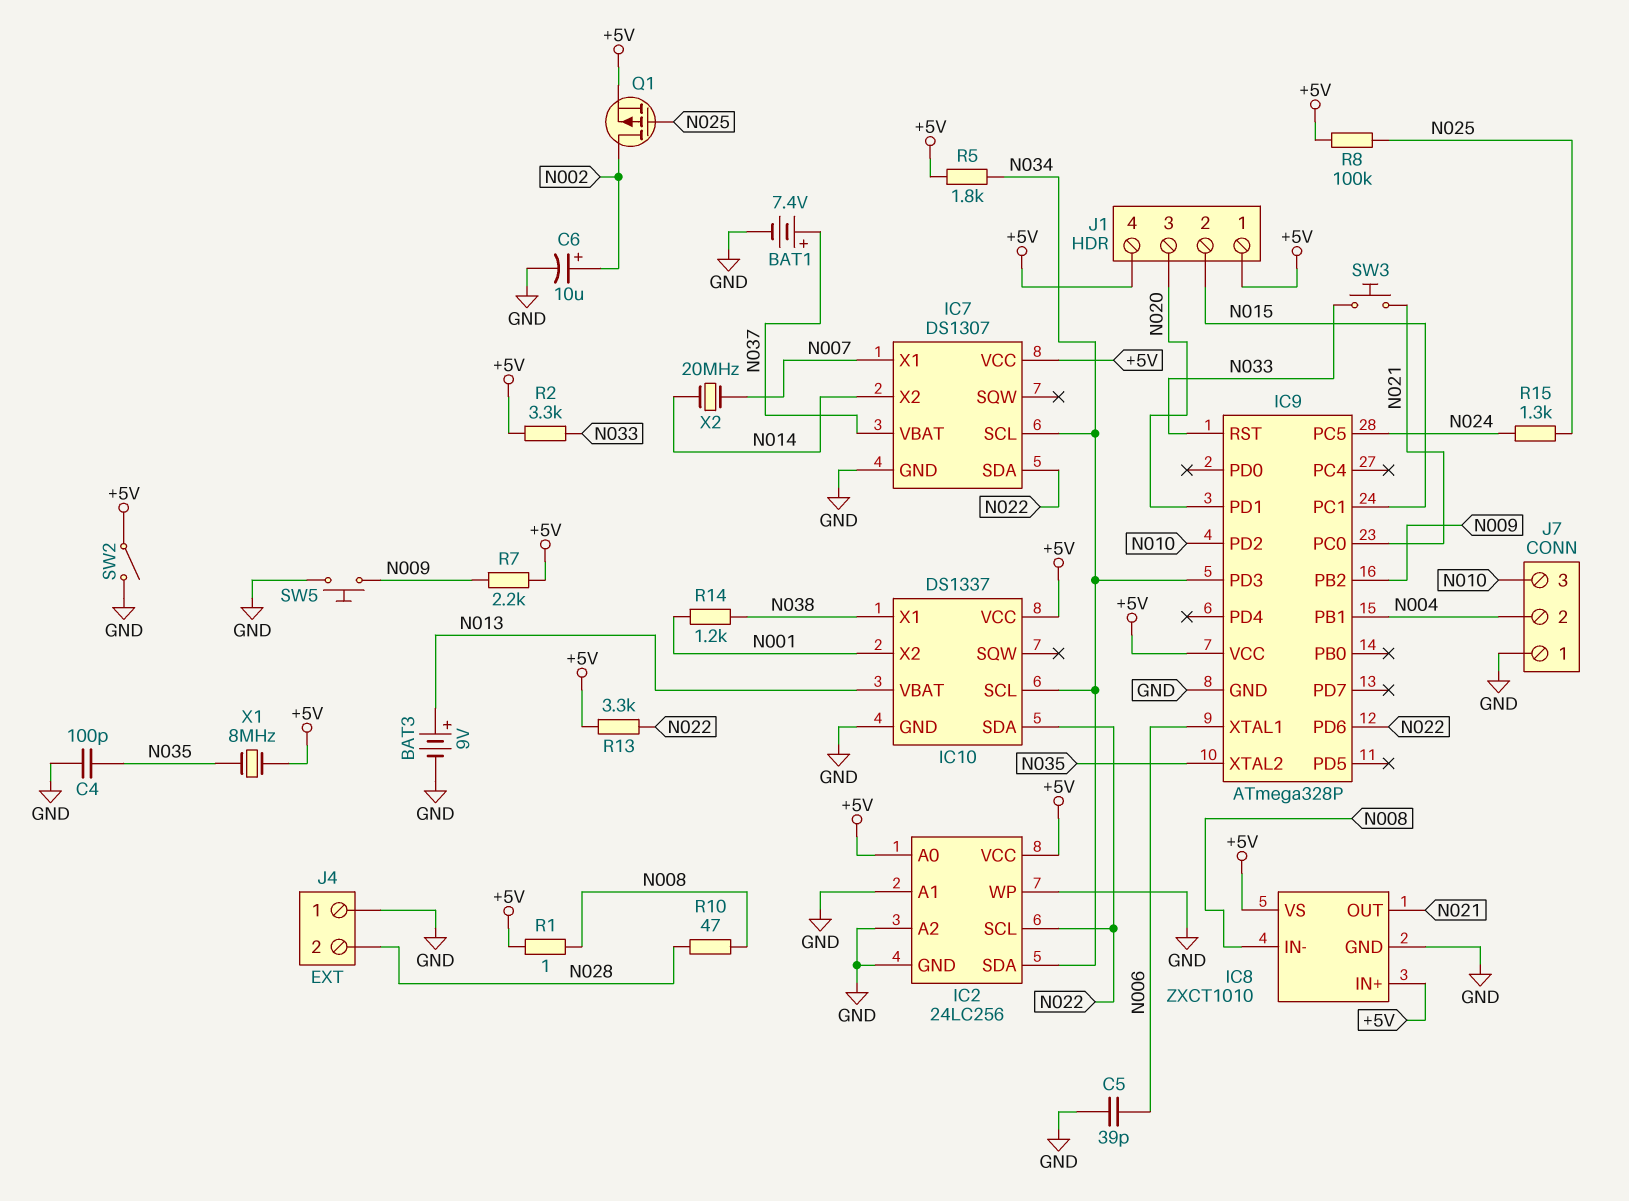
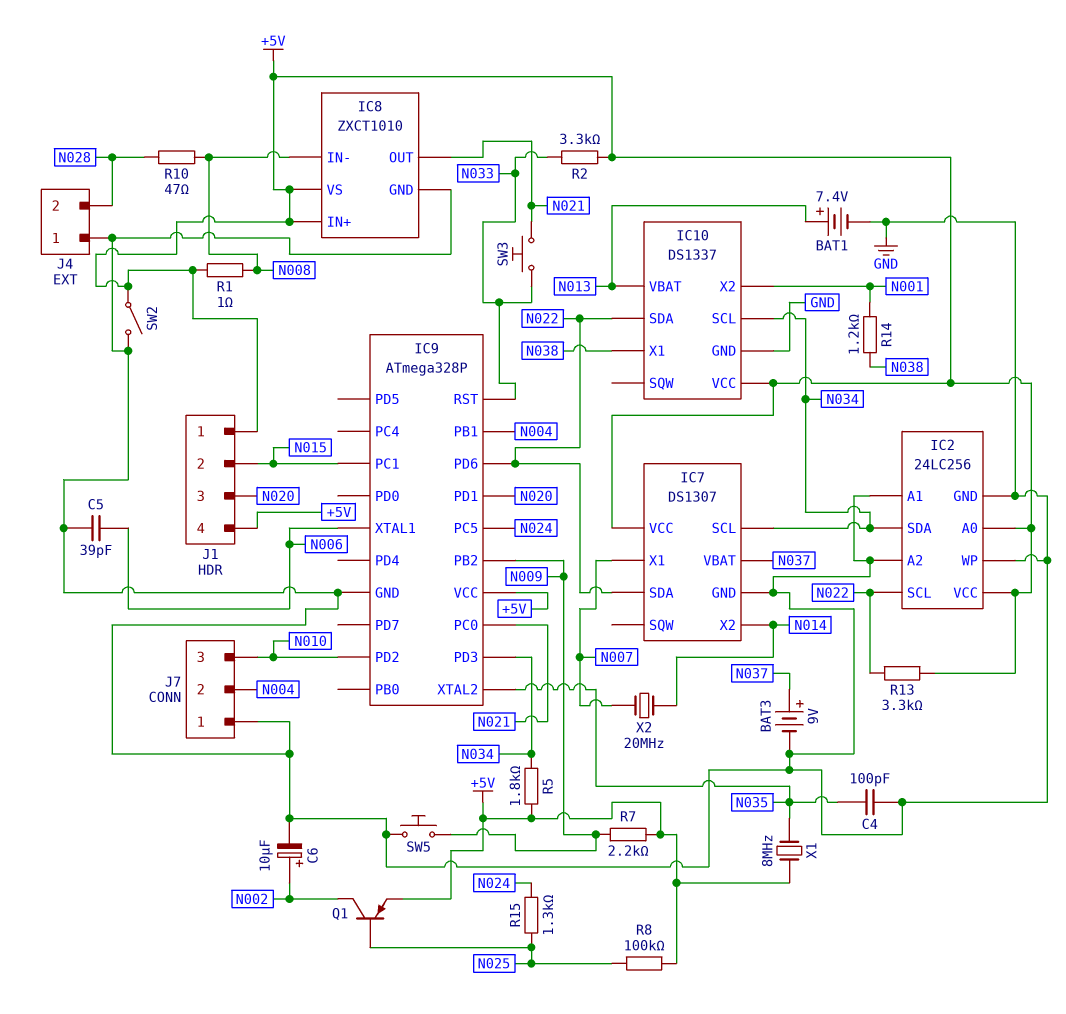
BAT1: 7.4V (plus N037, minus GND) -> 7.4V (plus N013, minus GND)
BAT3: 9V (plus N013, minus GND) -> 9V (plus N037, minus GND)
Q1: PMOS (G N025, D N002, S +5V) -> PNP (B N025, C N002, E +5V)

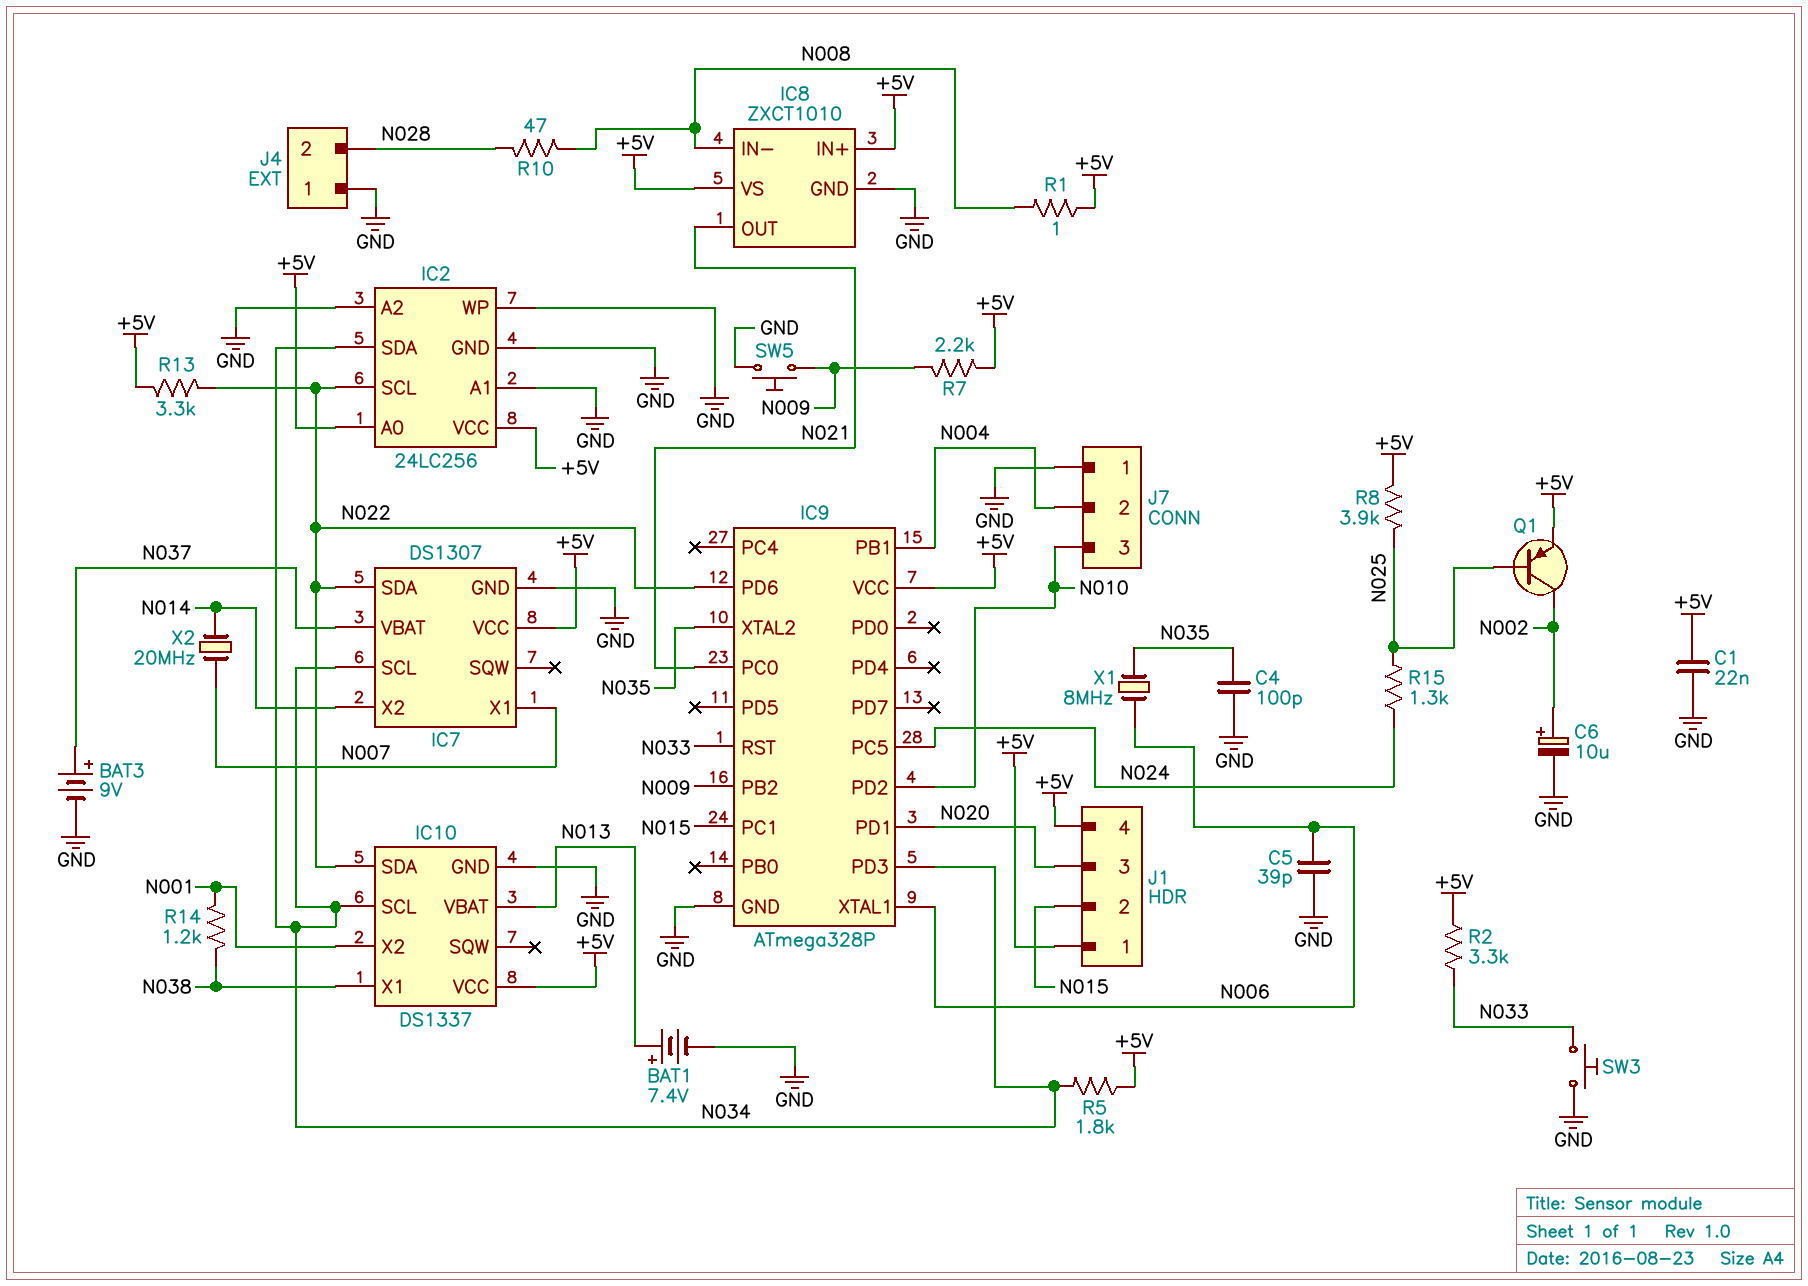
C1: none -> 22nF (+5V, GND)
R8: 100k (+5V, N025) -> 3.9k (+5V, N025)
SW2: switch (+5V, GND) -> none
SW3: button (N021, N033) -> button (GND, N033)
X1: 8MHz (+5V, N035) -> 8MHz (N006, N035)

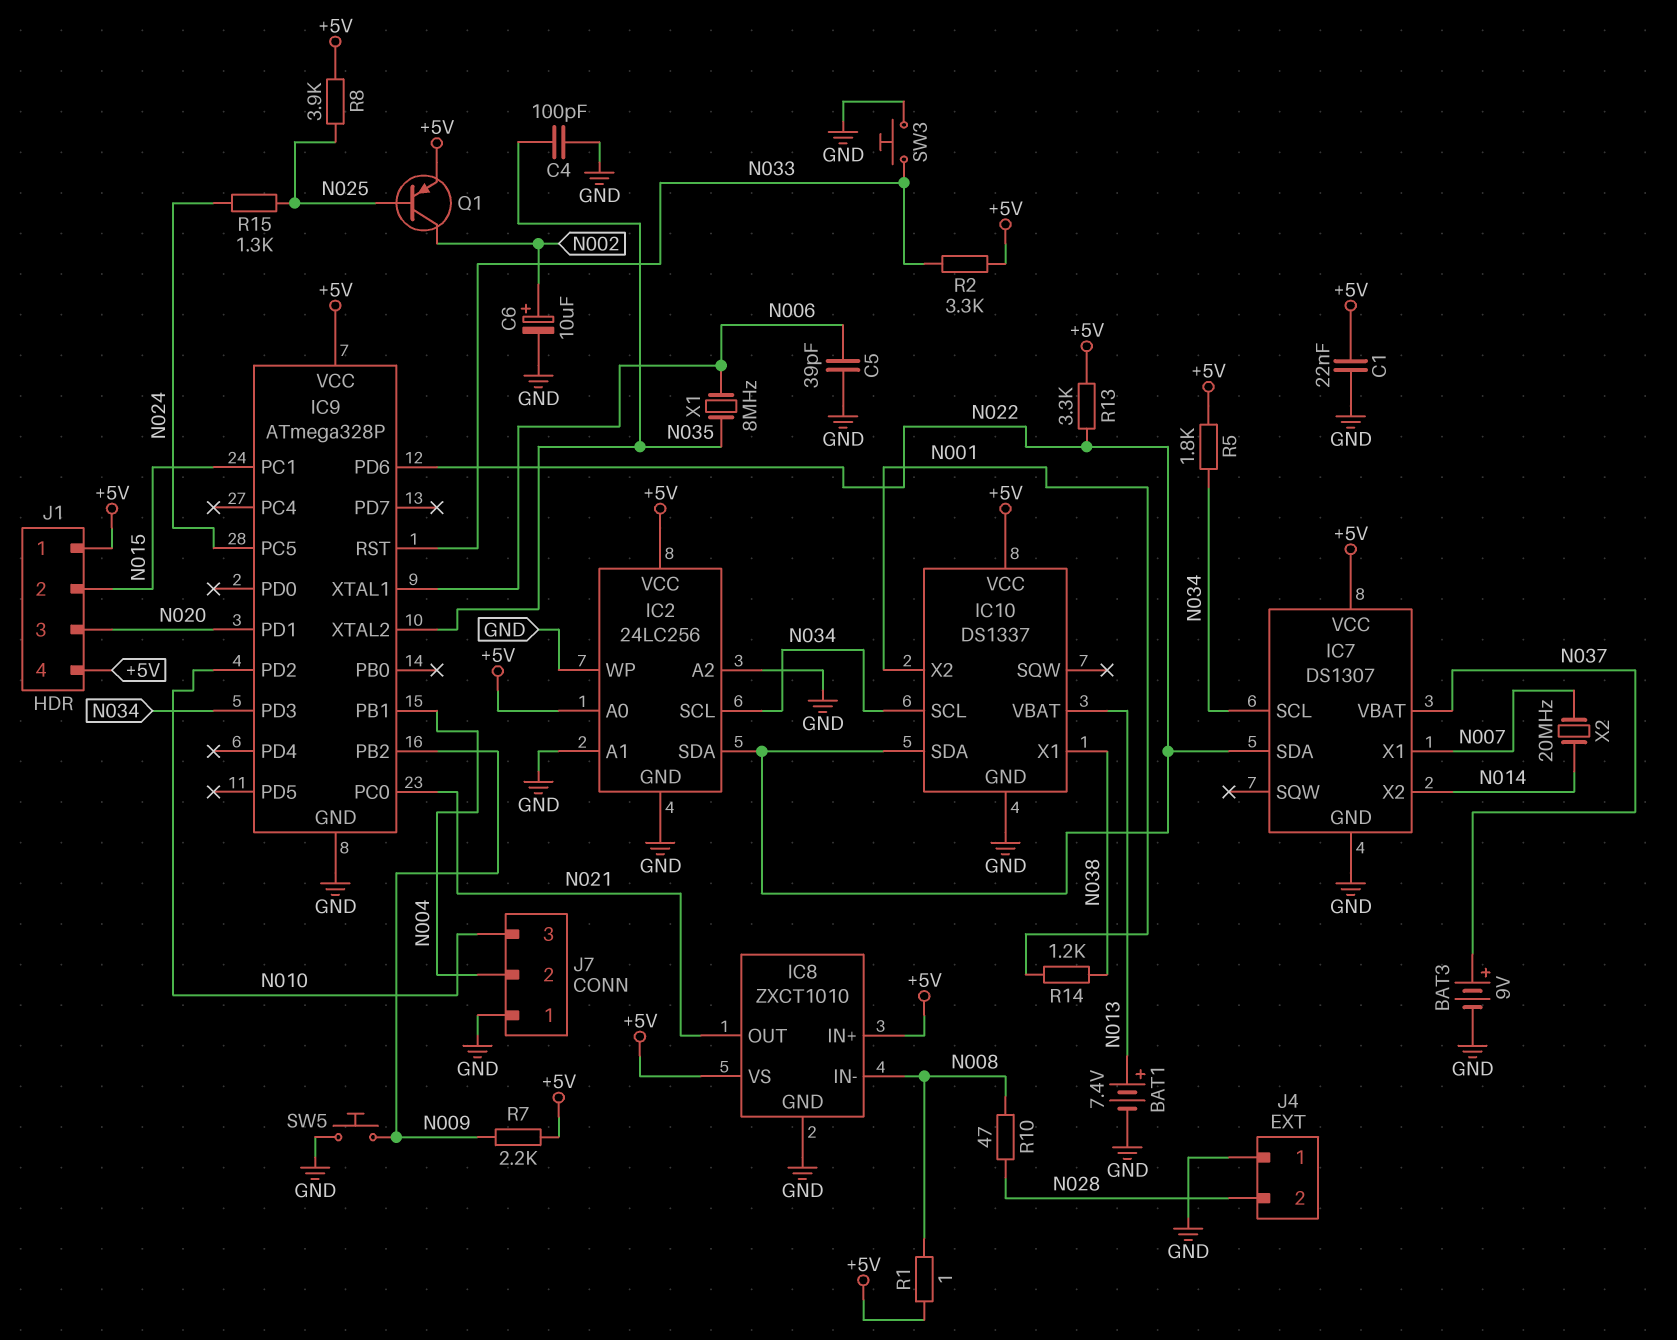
IC2 pin SCL: N022 -> N034
IC2 pin SDA: N034 -> N022

